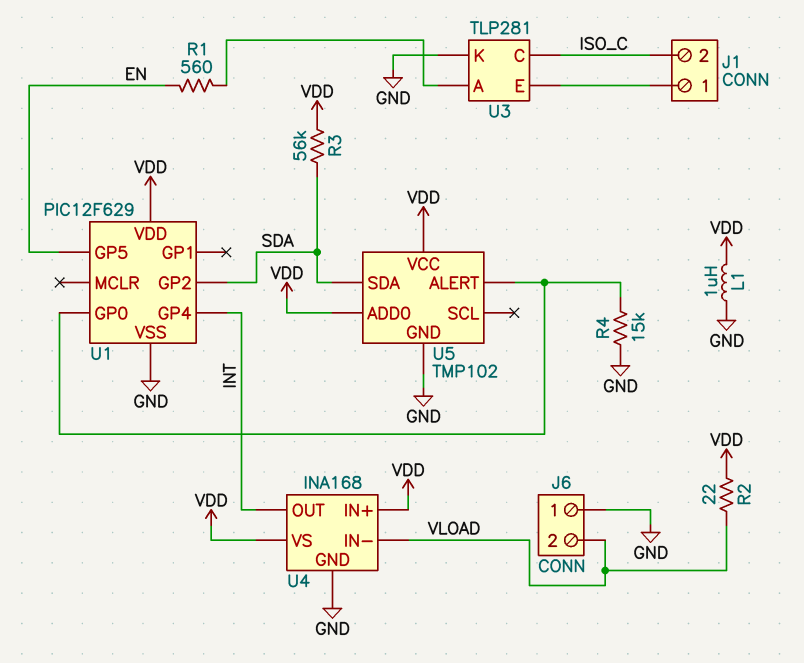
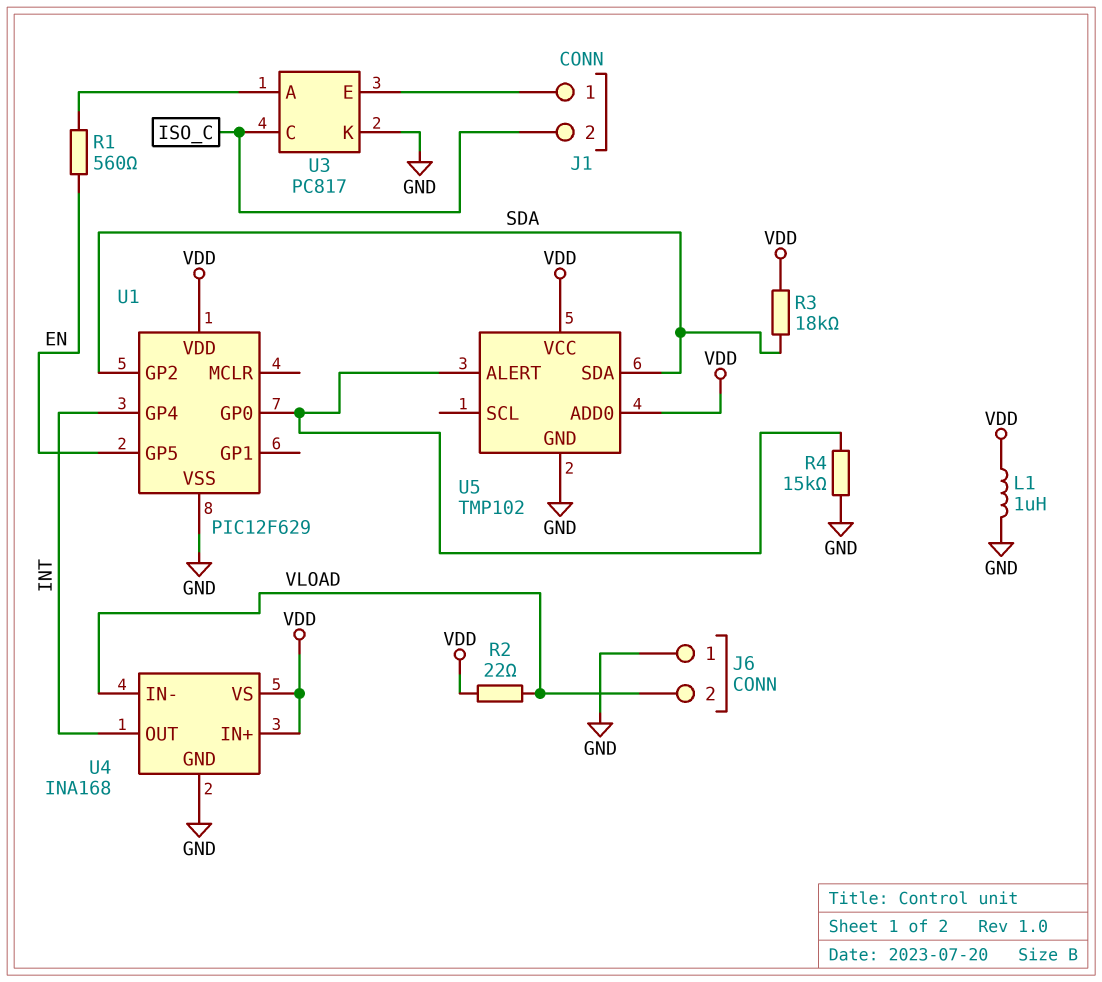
R3: 56k (SDA, VDD) -> 18k (SDA, VDD)
U3: TLP281 -> PC817

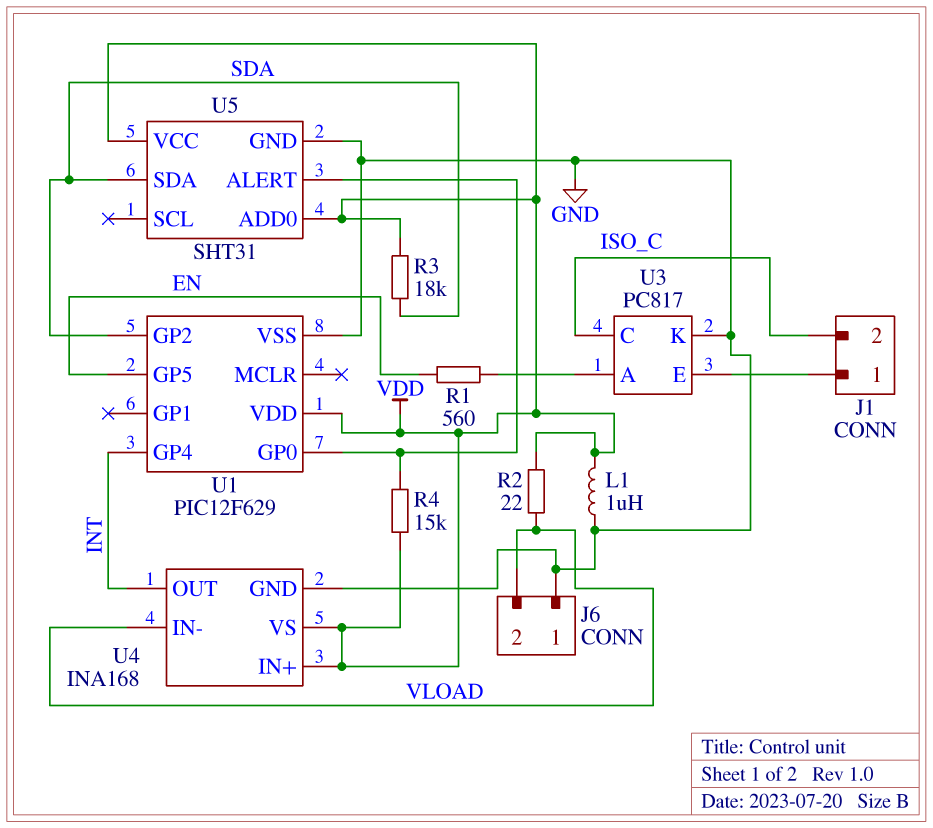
R4: 15k (GND, U1/GP0) -> 15k (U1/GP0, VDD)
U5: TMP102 -> SHT31

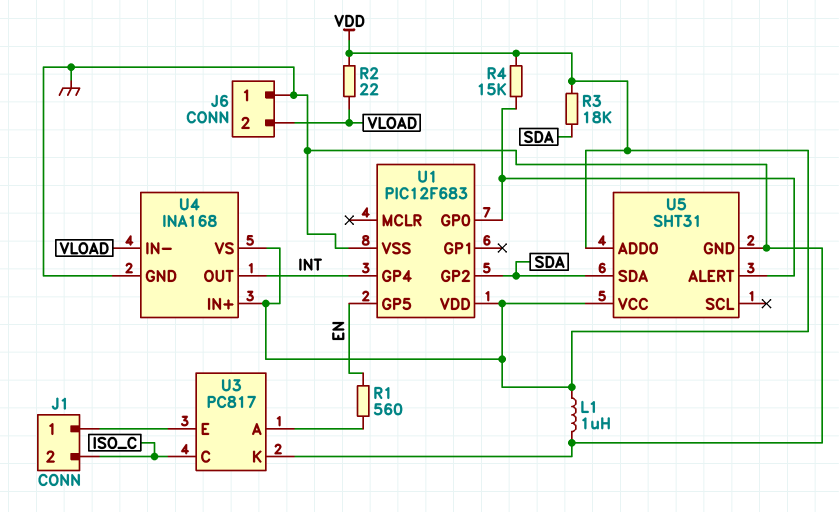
U1: PIC12F629 -> PIC12F683

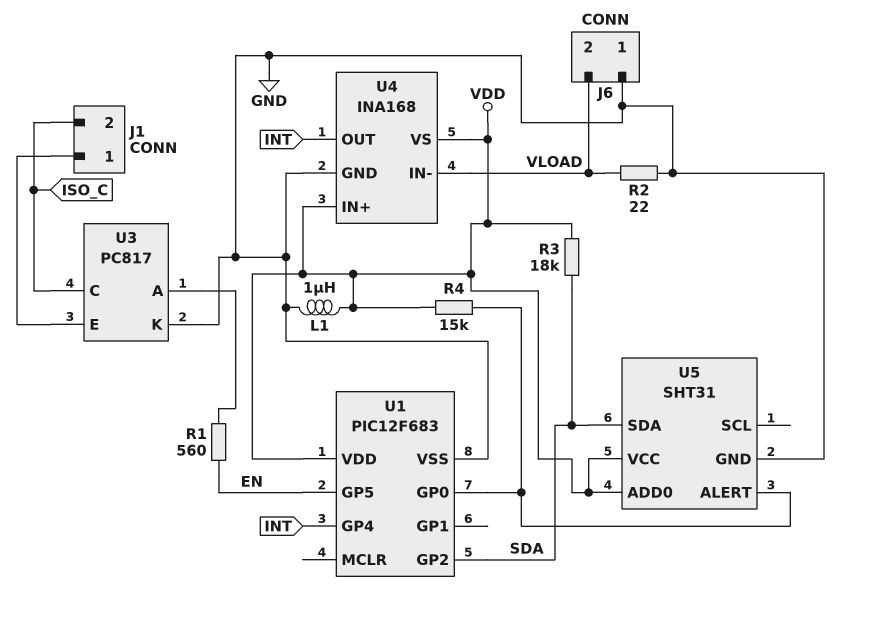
R2: 22 (VDD, VLOAD) -> 22 (GND, VLOAD)

